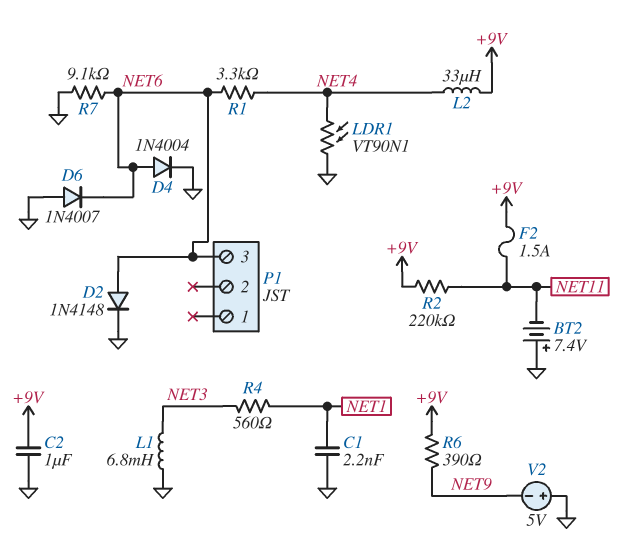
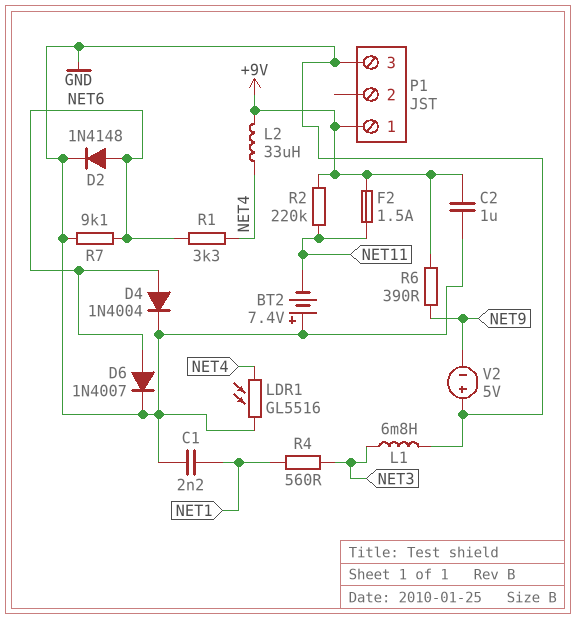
D6: diode 1N4007 (A GND, K NET6) -> diode 1N4007 (A NET6, K GND)
LDR1: VT90N1 (GND, NET4) -> GL5516 (GND, NET4)
P1 pin 1: none -> +9V
P1 pin 3: NET6 -> GND

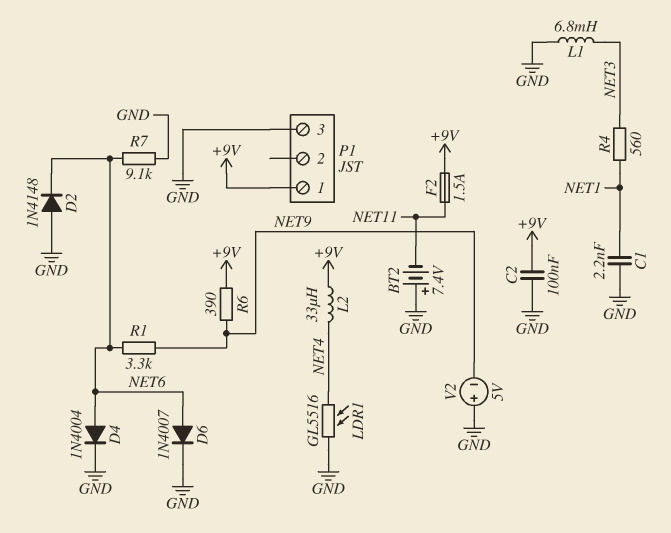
C2: 1uF (+9V, GND) -> 100nF (+9V, GND)
D2: diode 1N4148 (A NET6, K GND) -> diode 1N4148 (A GND, K NET6)
R1: 3.3k (NET4, NET6) -> 3.3k (NET6, NET9)
R2: 220k (+9V, NET11) -> none

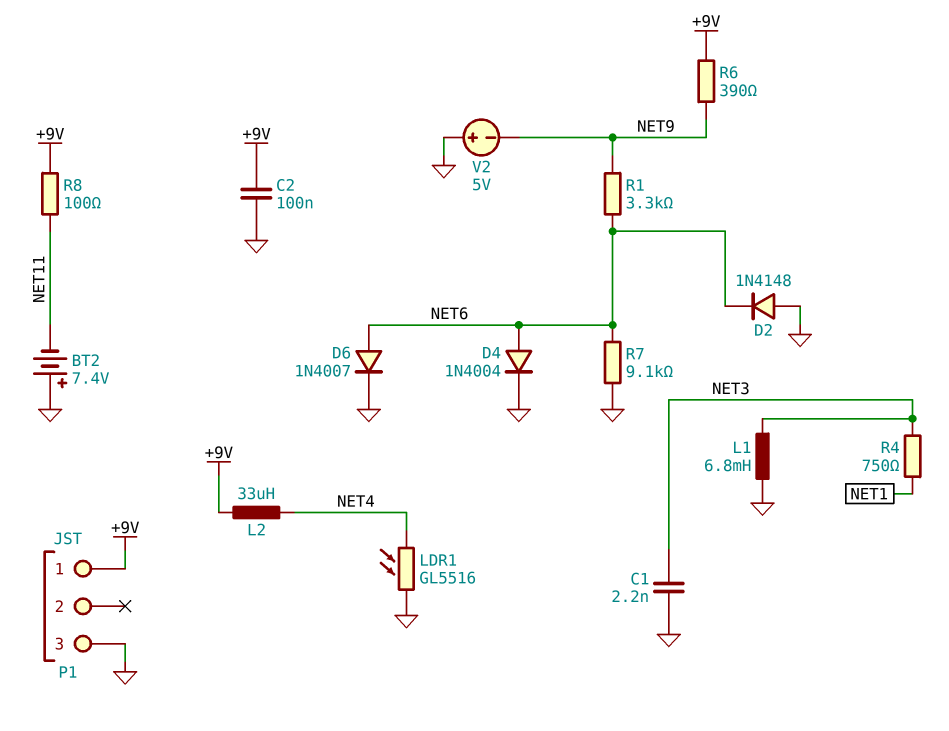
C1: 2.2nF (GND, NET1) -> 2.2nF (GND, NET3)
F2: 1.5A (+9V, NET11) -> none
R4: 560 (NET1, NET3) -> 750 (NET1, NET3)
R8: none -> 100 (+9V, NET11)

